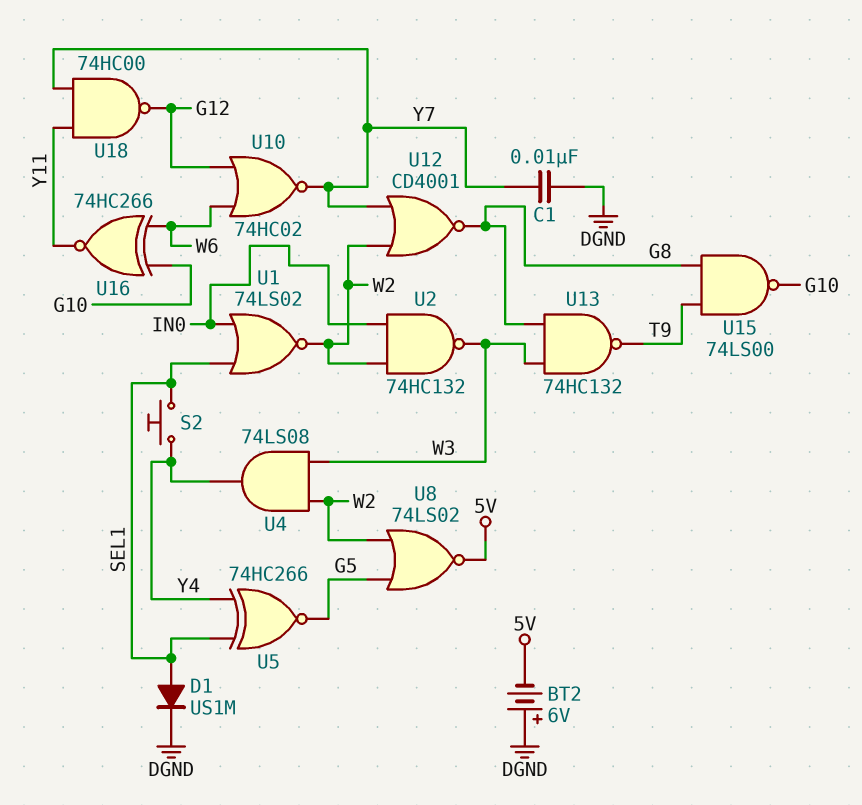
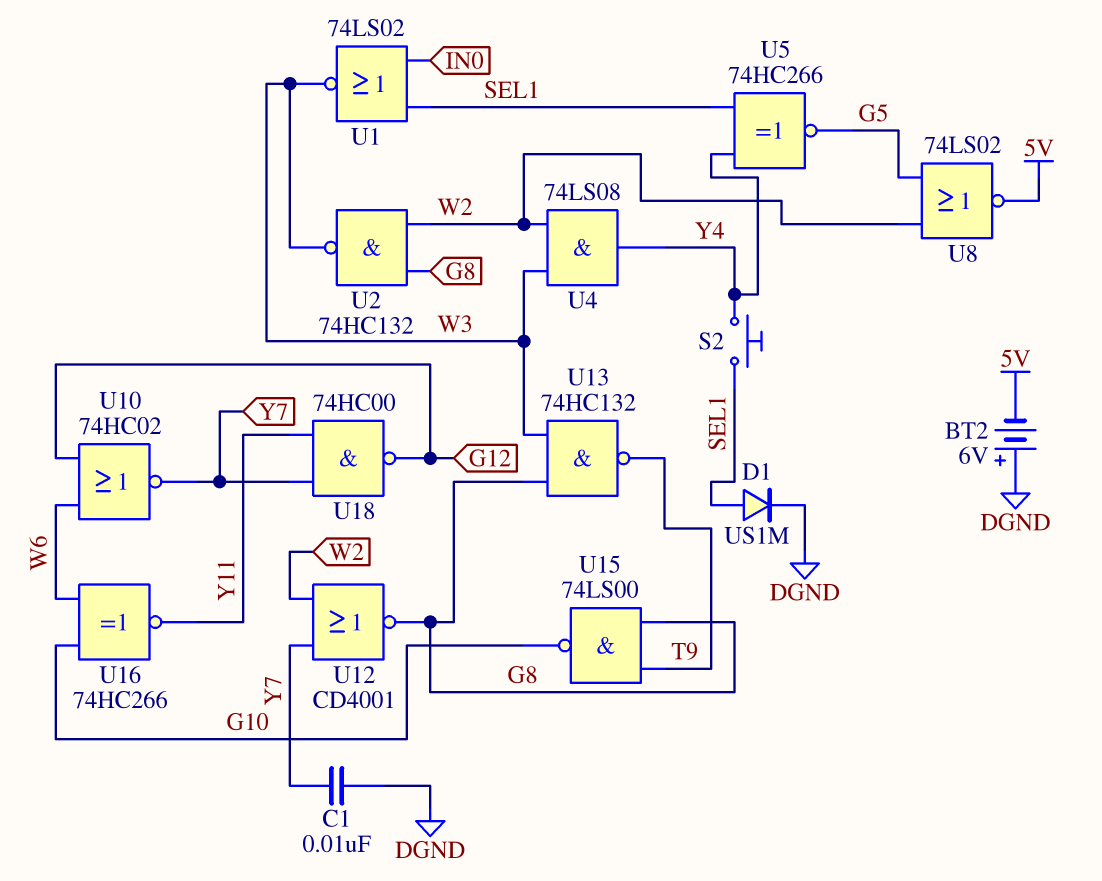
U1: NOR 74LS02 (in IN0, in SEL1, out W2) -> NOR 74LS02 (in IN0, in SEL1, out W3)
U2: NAND 74HC132 (in IN0, in W2, out W3) -> NAND 74HC132 (in G8, in W2, out W3)

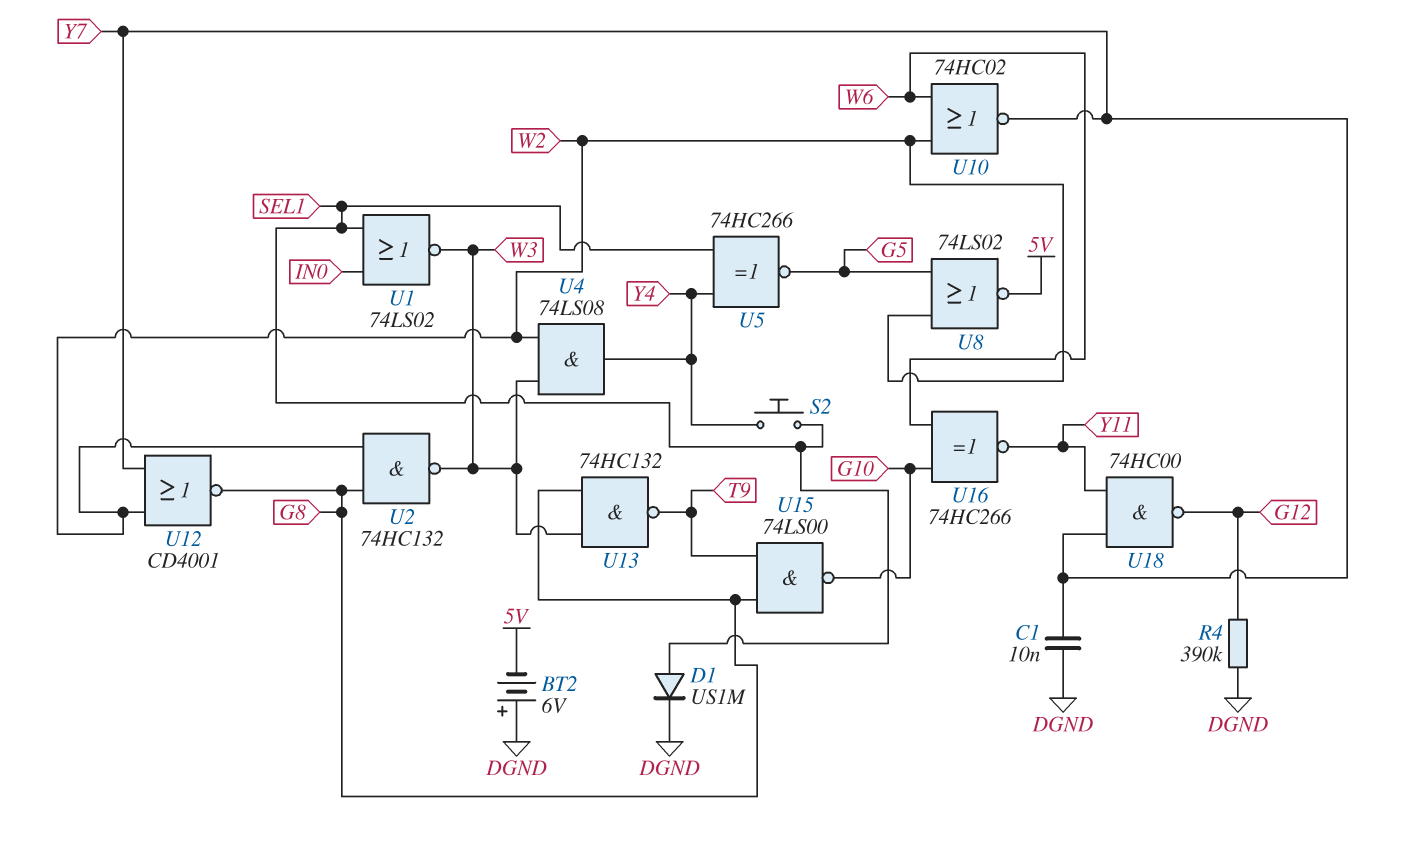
R4: none -> 390k (DGND, G12)
U10: NOR 74HC02 (in G12, in W6, out Y7) -> NOR 74HC02 (in W2, in W6, out Y7)

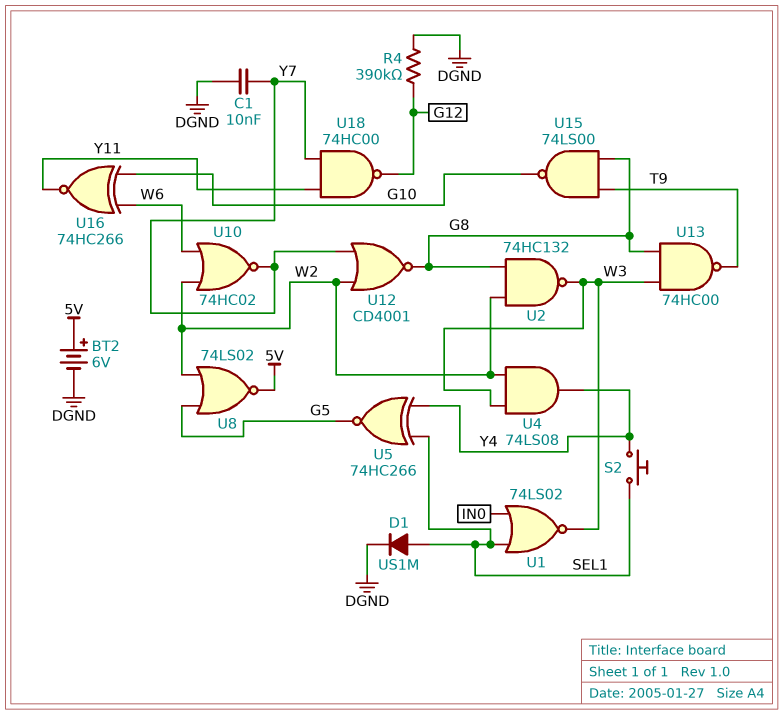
BT2: 6V (plus DGND, minus 5V) -> 6V (plus 5V, minus DGND)
U13: NAND 74HC132 (in G8, in W3, out T9) -> NAND 74HC00 (in G8, in W3, out T9)

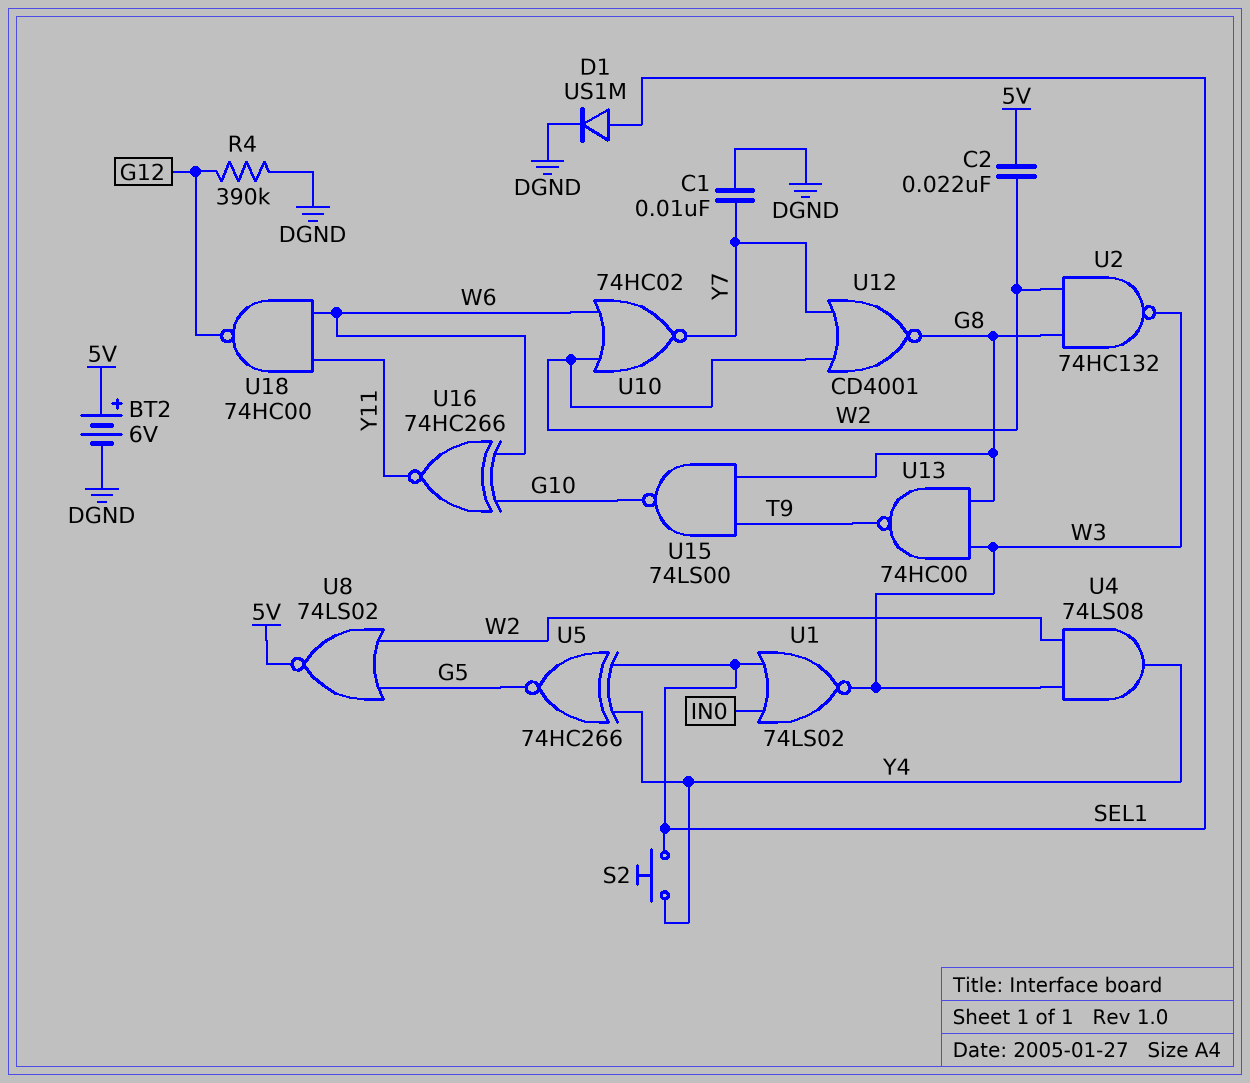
C2: none -> 22nF (5V, W2)
U18: NAND 74HC00 (in Y7, in Y11, out G12) -> NAND 74HC00 (in W6, in Y11, out G12)

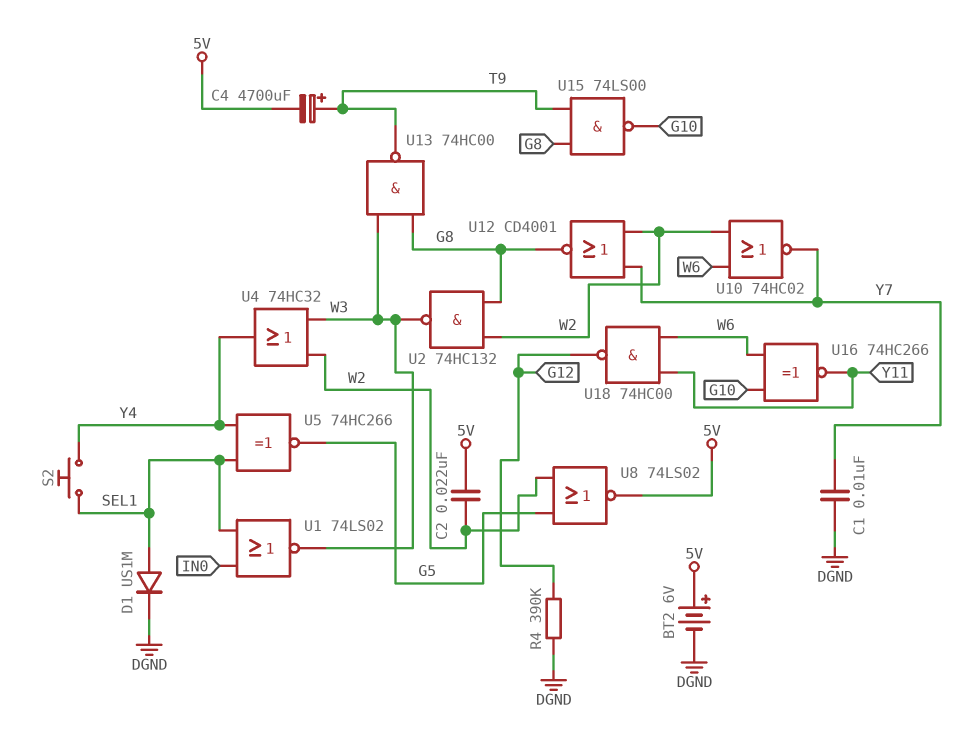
C4: none -> 4700uF (plus T9, minus 5V)
U4: AND 74LS08 (in W2, in W3, out Y4) -> OR 74HC32 (in W2, in W3, out Y4)

